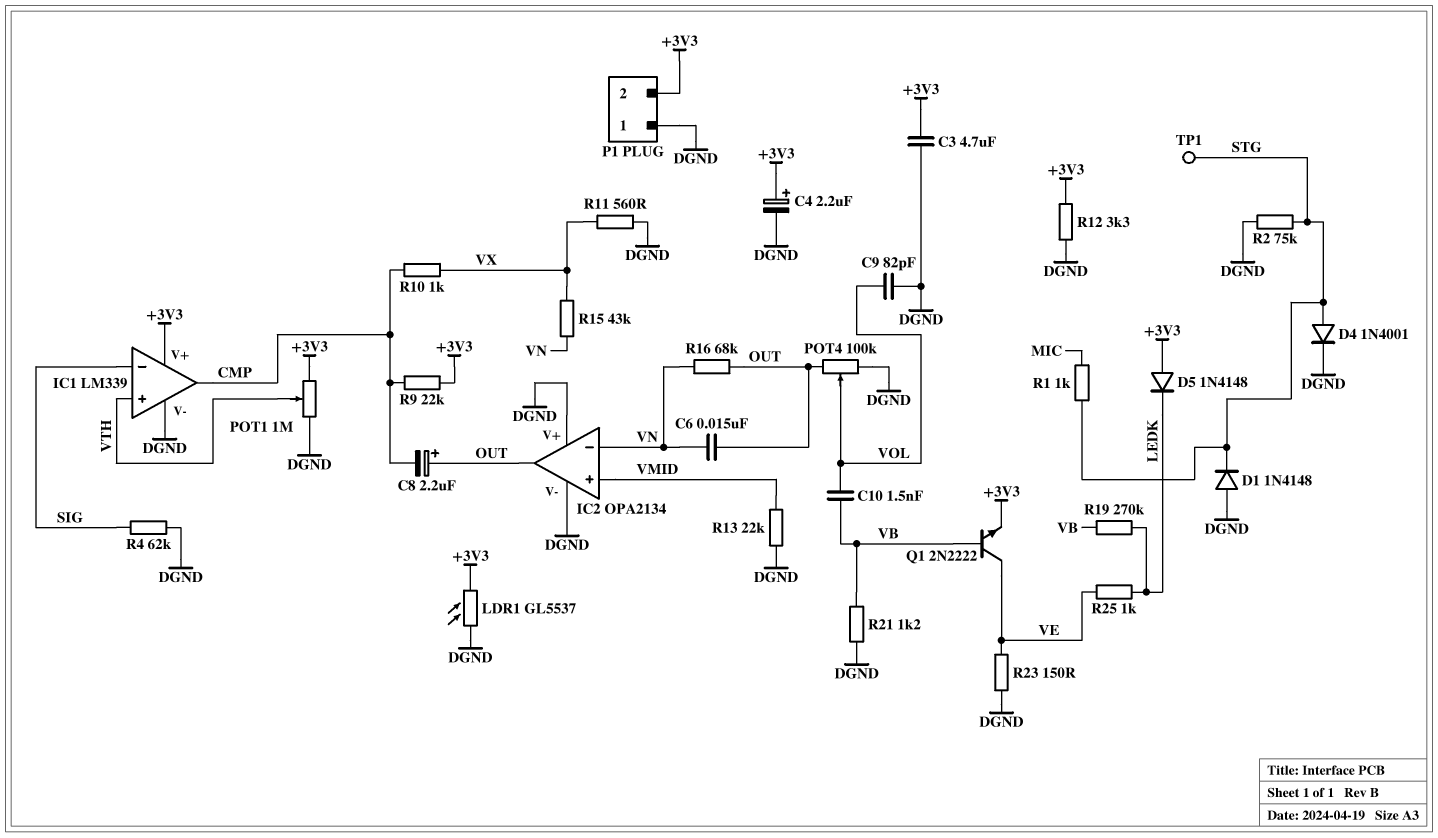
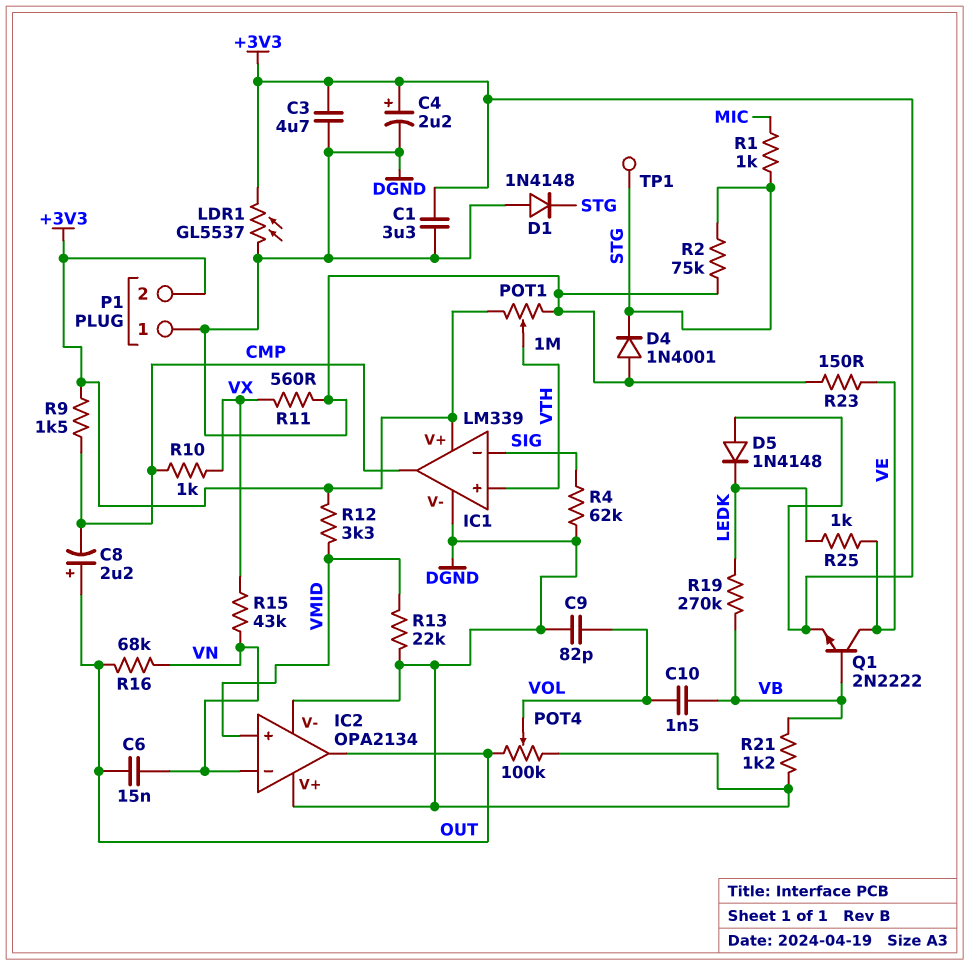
C1: none -> 3.3uF (+3V3, DGND)
D4: diode 1N4001 (A STG, K DGND) -> diode 1N4001 (A DGND, K STG)
R9: 22k (+3V3, CMP) -> 1.5k (+3V3, CMP)
R12: 3.3k (+3V3, DGND) -> 3.3k (+3V3, VMID)

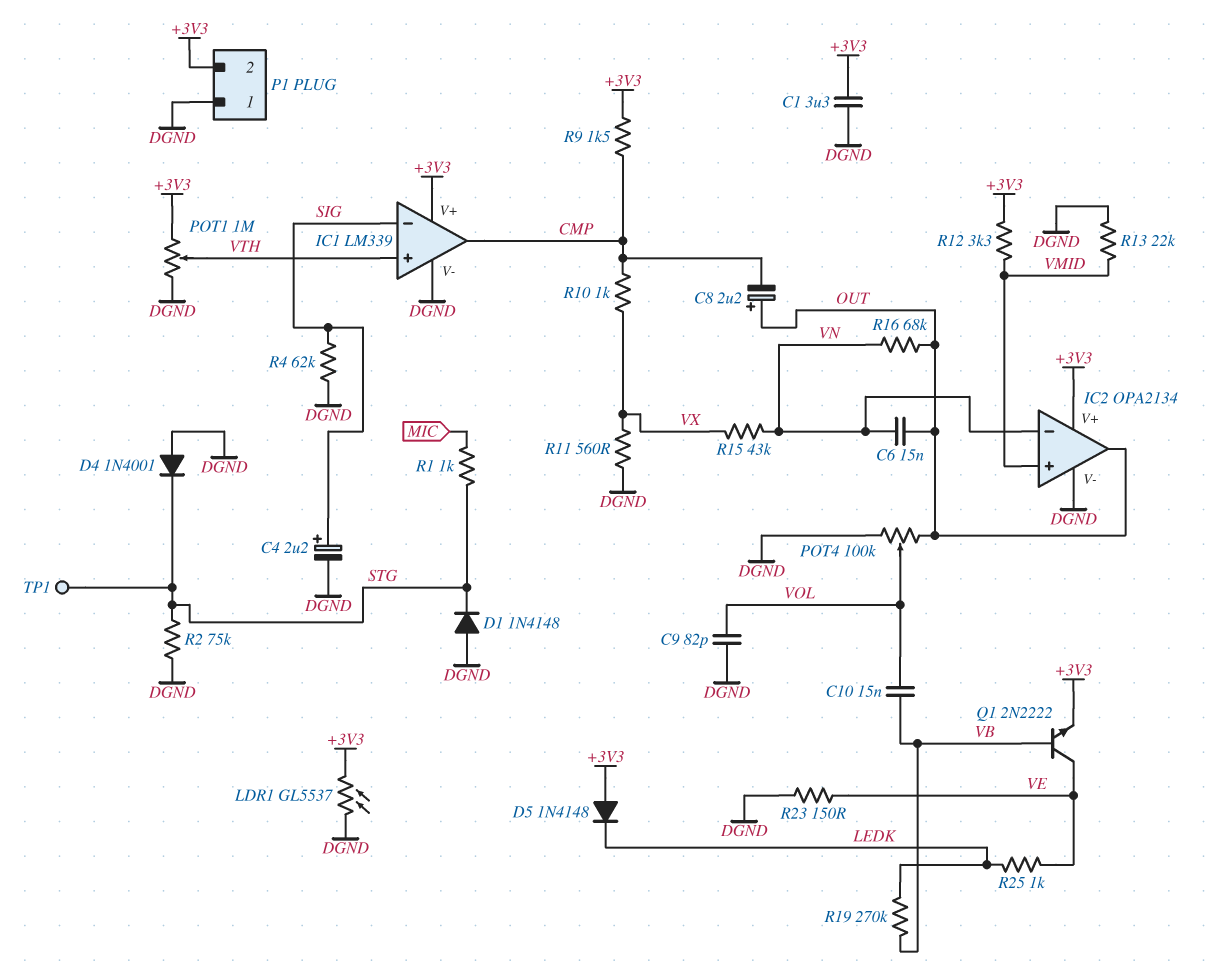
C3: 4.7uF (+3V3, DGND) -> none
C4: 2.2uF (plus +3V3, minus DGND) -> 2.2uF (plus SIG, minus DGND)
C10: 1.5nF (VB, VOL) -> 15nF (VB, VOL)
IC2 pin V+: DGND -> +3V3
R21: 1.2k (DGND, VB) -> none

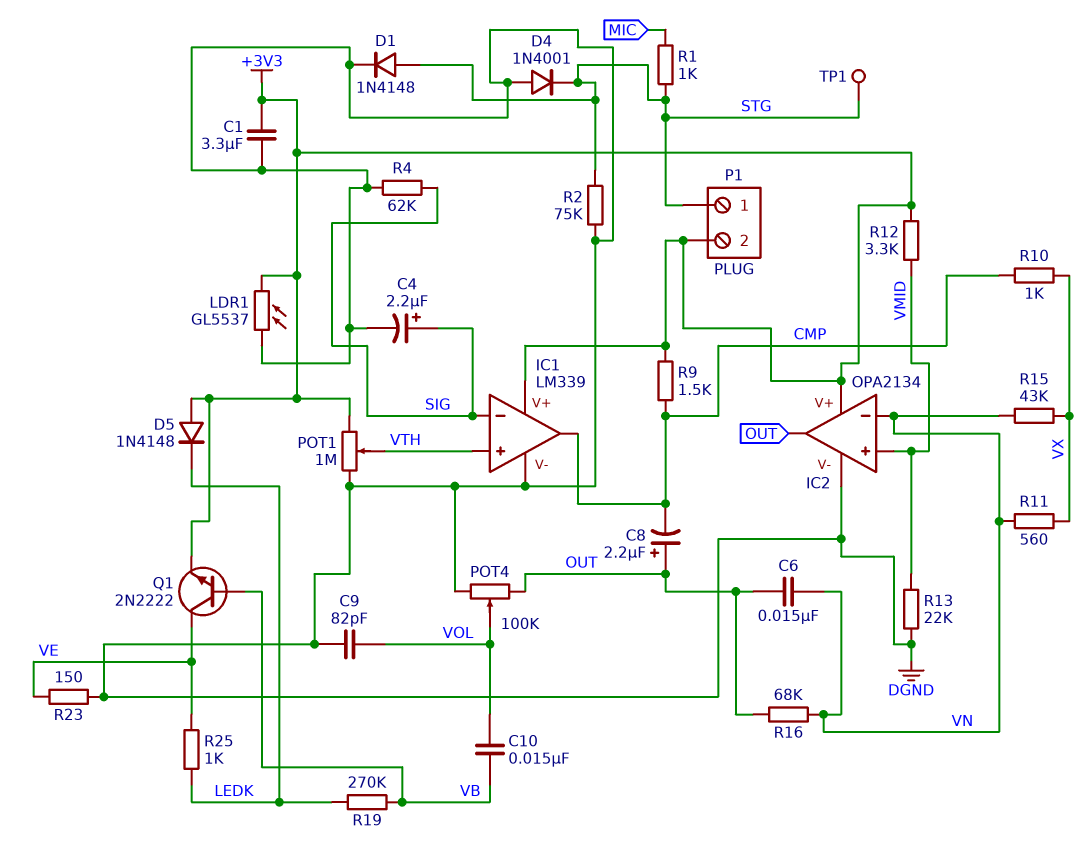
D1: diode 1N4148 (A DGND, K STG) -> diode 1N4148 (A STG, K DGND)
P1 pin 1: DGND -> STG
R11: 560 (DGND, VX) -> 560 (VN, VX)

